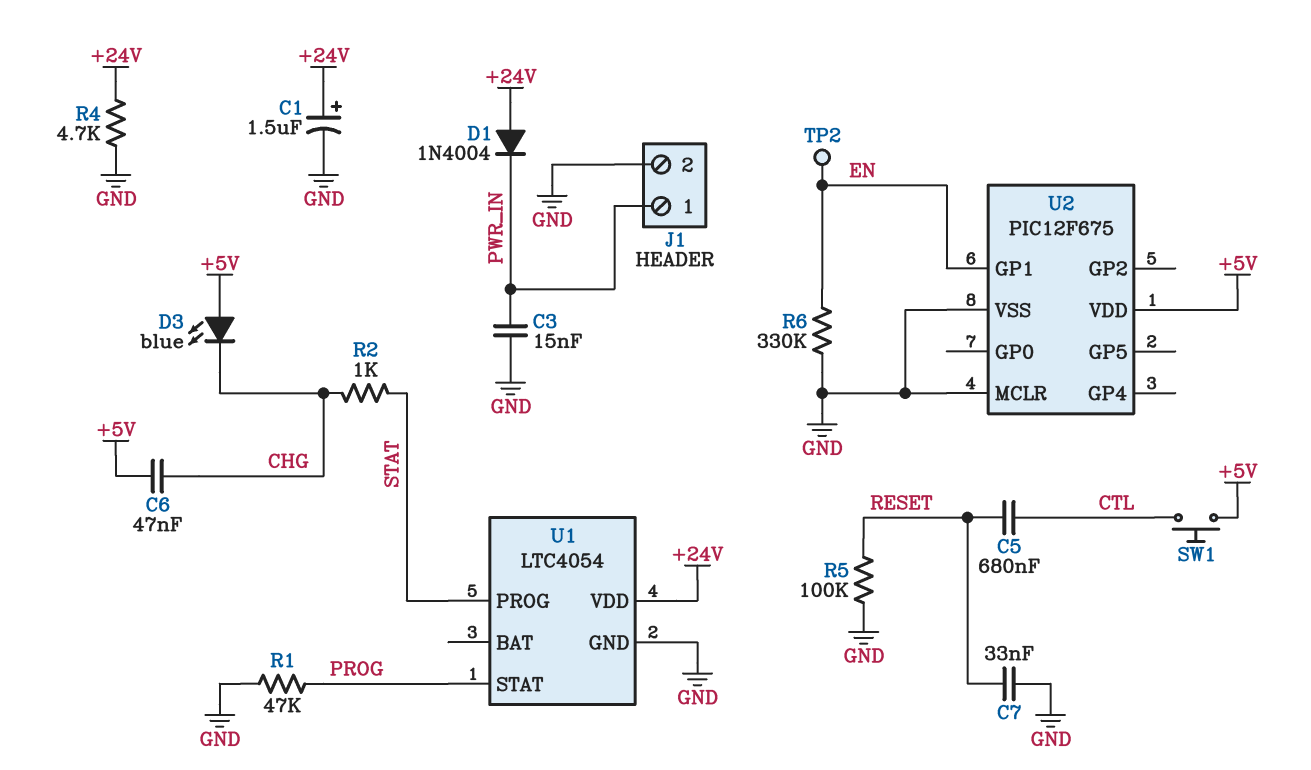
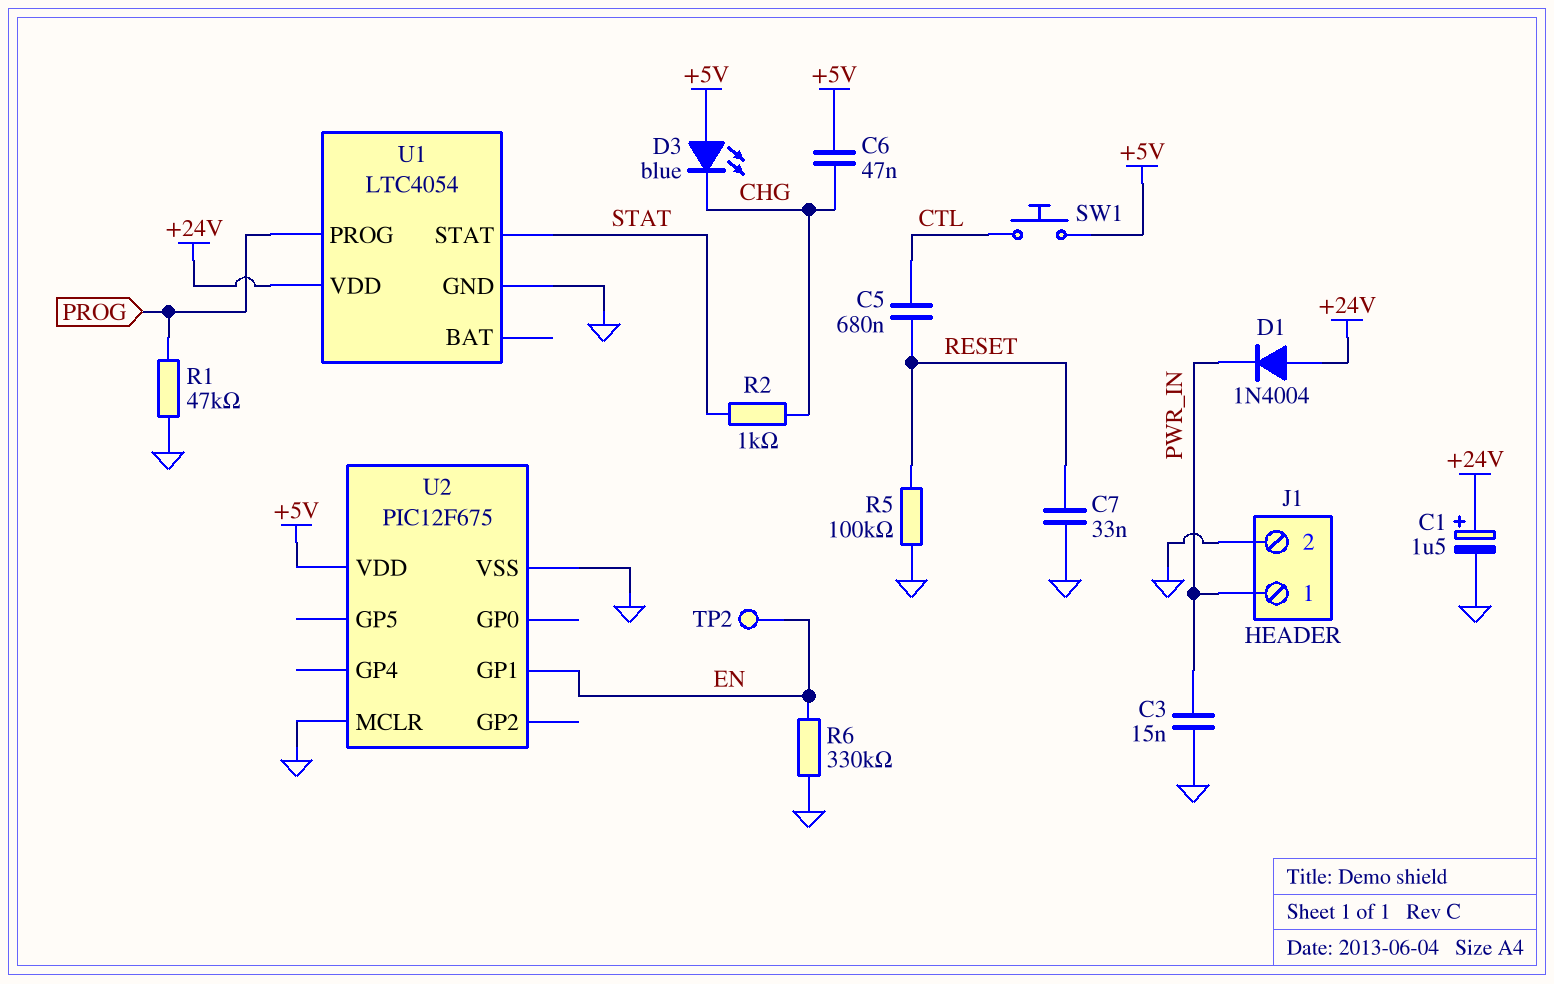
R4: 4.7k (+24V, GND) -> none
U1 pin PROG: STAT -> PROG
U1 pin STAT: PROG -> STAT

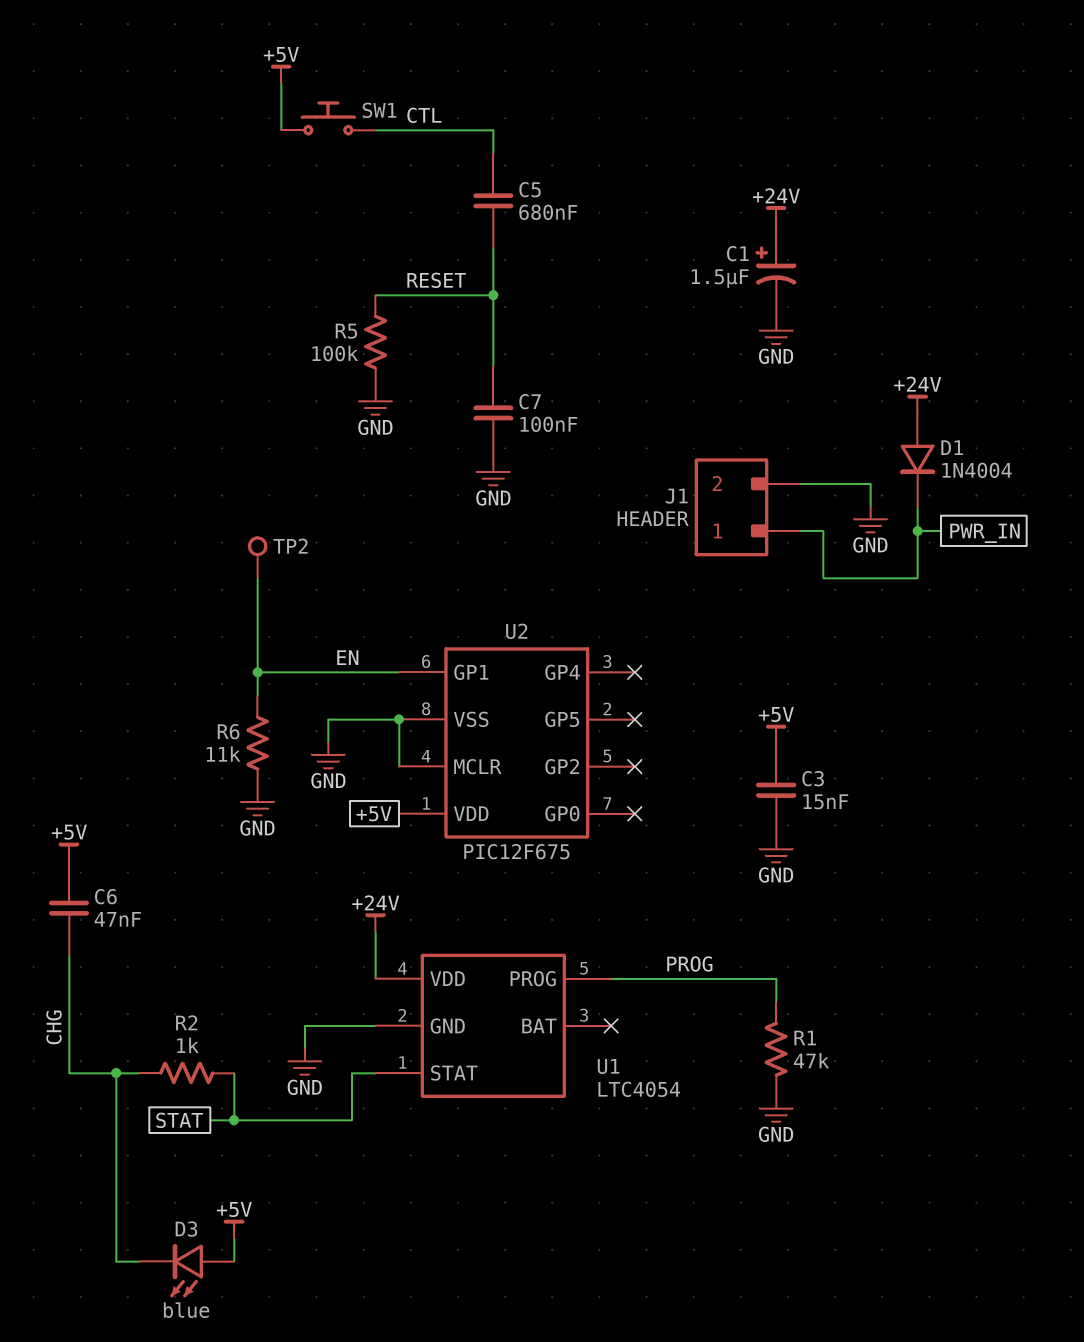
C3: 15nF (GND, PWR_IN) -> 15nF (+5V, GND)
C7: 33nF (GND, RESET) -> 100nF (GND, RESET)
R6: 330k (EN, GND) -> 11k (EN, GND)

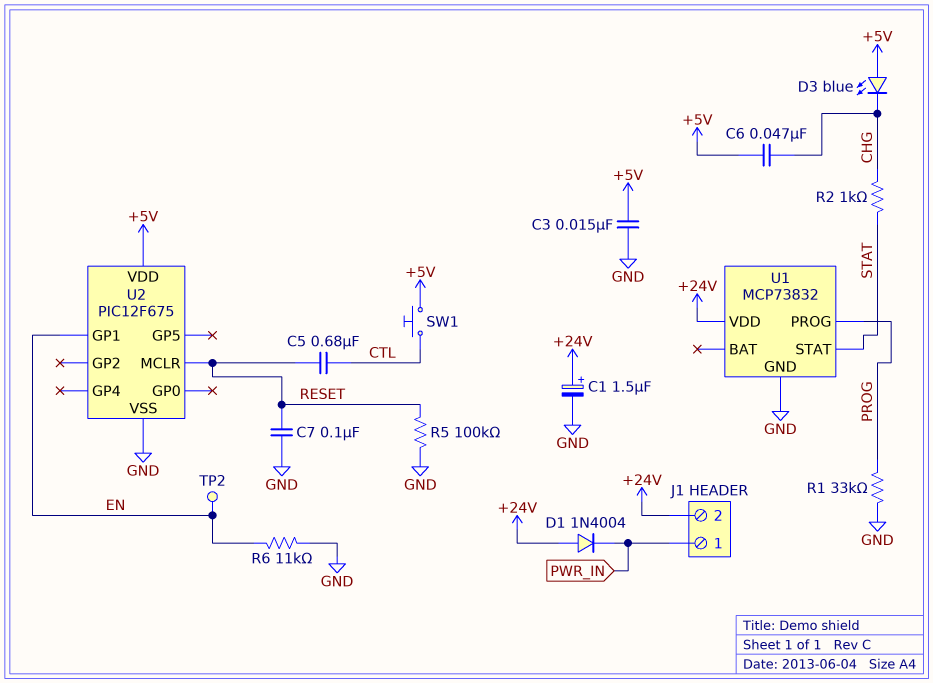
J1 pin 2: GND -> +24V
R1: 47k (GND, PROG) -> 33k (GND, PROG)
U1: LTC4054 -> MCP73832
U2 pin MCLR: GND -> RESET

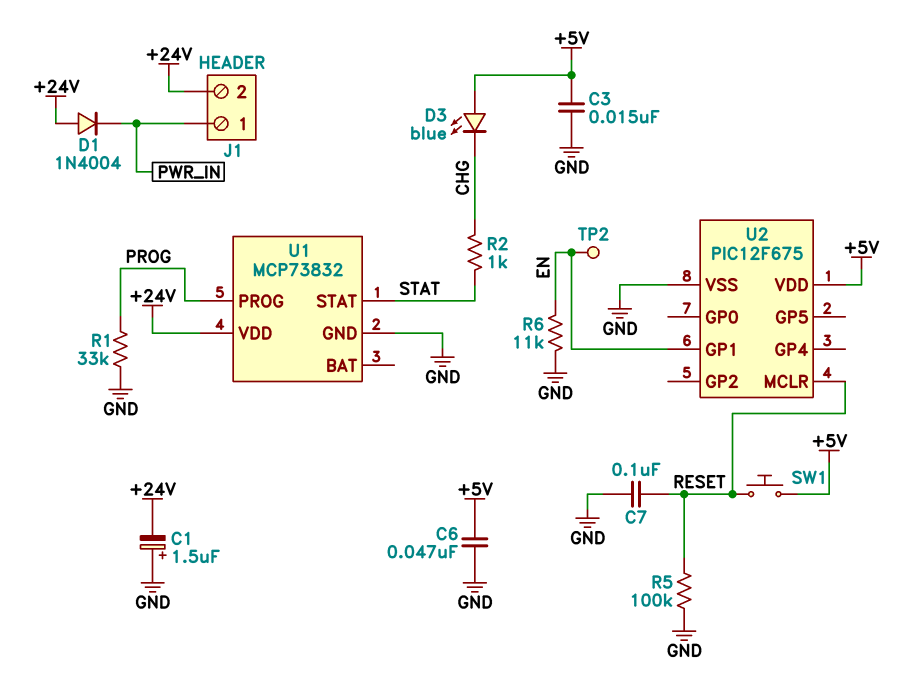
C1: 1.5uF (plus +24V, minus GND) -> 1.5uF (plus GND, minus +24V)
C5: 680nF (CTL, RESET) -> none
C6: 47nF (+5V, CHG) -> 47nF (+5V, GND)
SW1: button (+5V, CTL) -> button (+5V, RESET)

